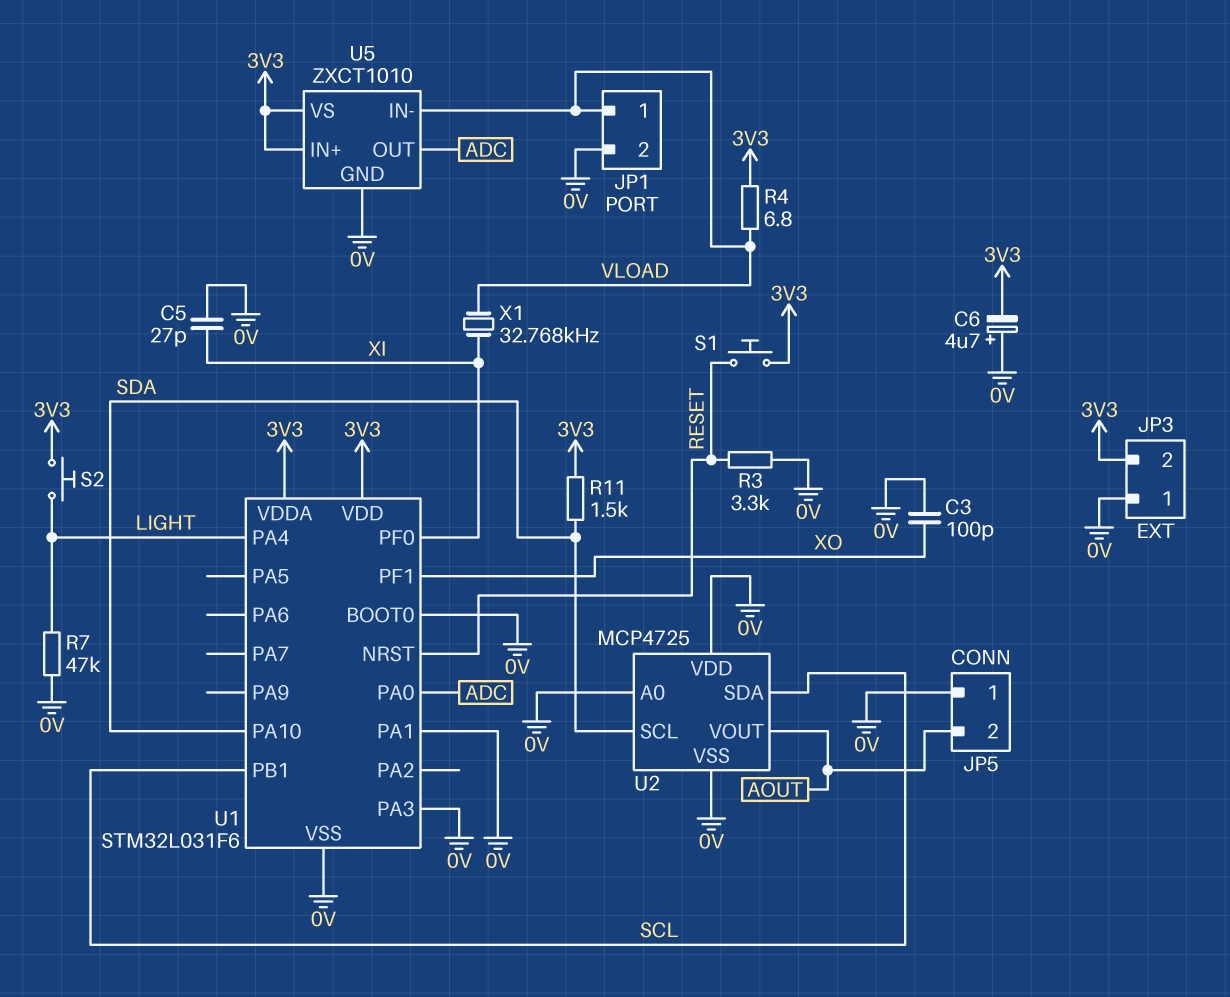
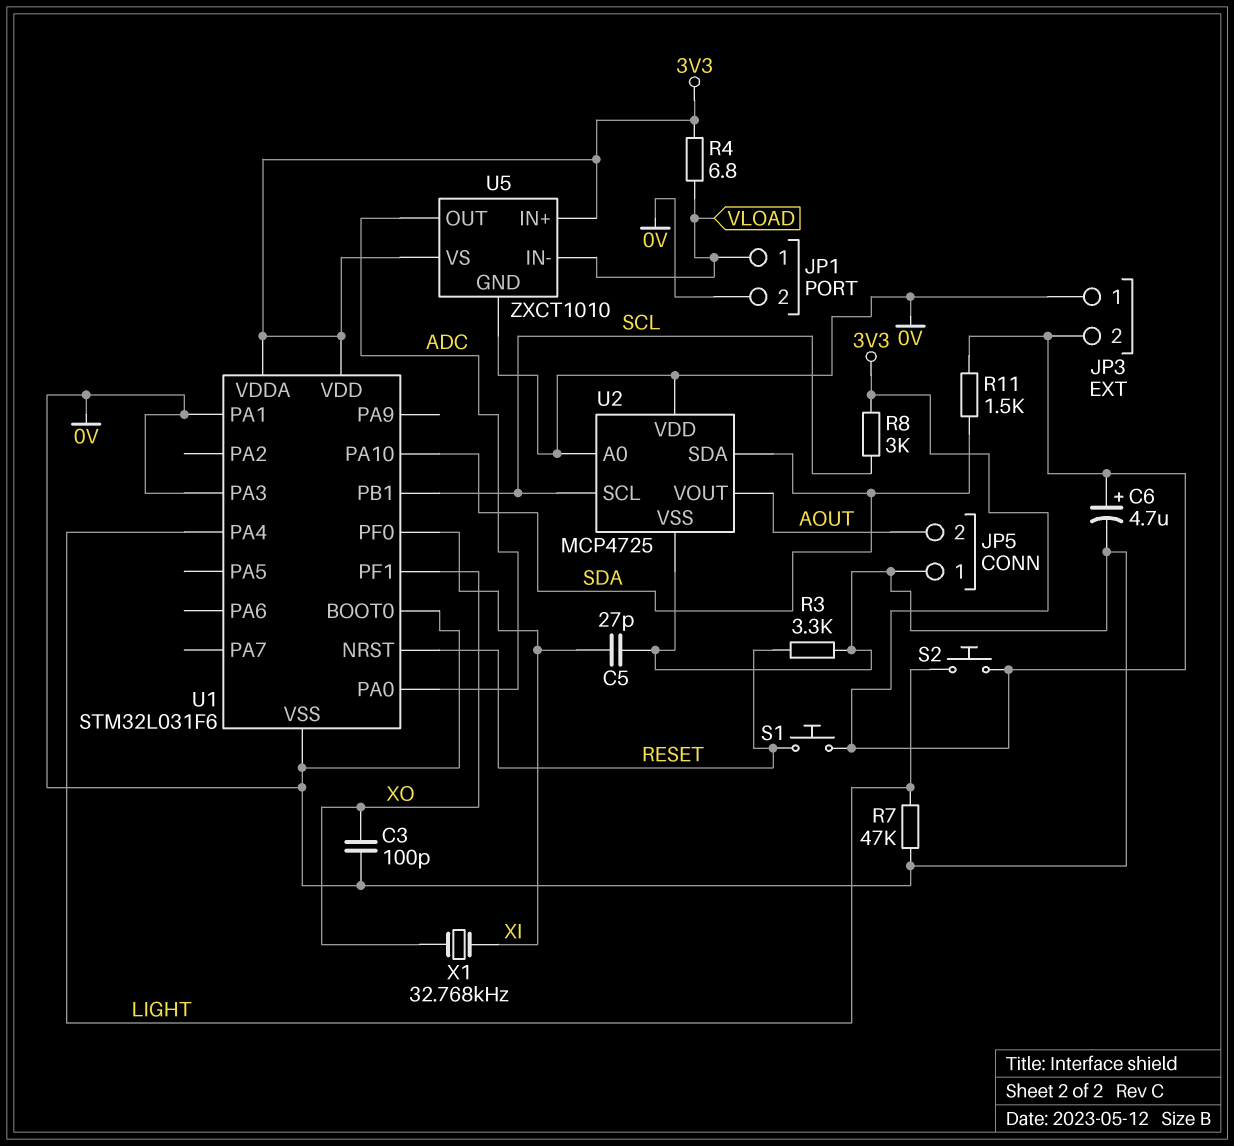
C6: 4.7uF (plus 0V, minus 3V3) -> 4.7uF (plus 3V3, minus 0V)
R8: none -> 3k (3V3, SCL)
U2 pin SCL: SDA -> SCL
U2 pin SDA: SCL -> SDA
X1: 32.768kHz (VLOAD, XI) -> 32.768kHz (XI, XO)

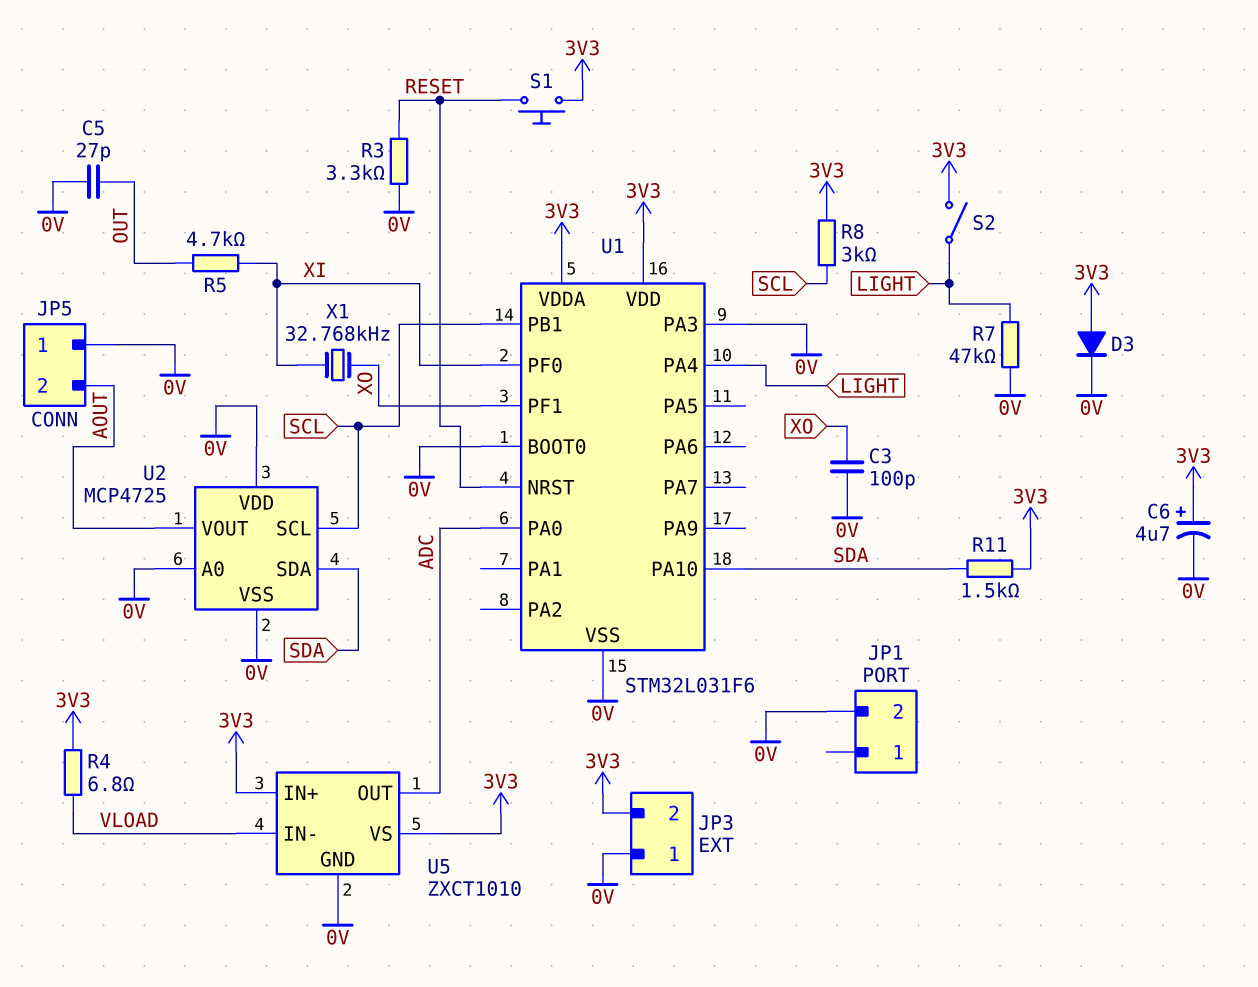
C5: 27pF (0V, XI) -> 27pF (0V, OUT)
D3: none -> diode (A 3V3, K 0V)
JP1 pin 1: VLOAD -> none
R5: none -> 4.7k (OUT, XI)
S2: button (3V3, LIGHT) -> switch (3V3, LIGHT)
U1 pin PA1: 0V -> none

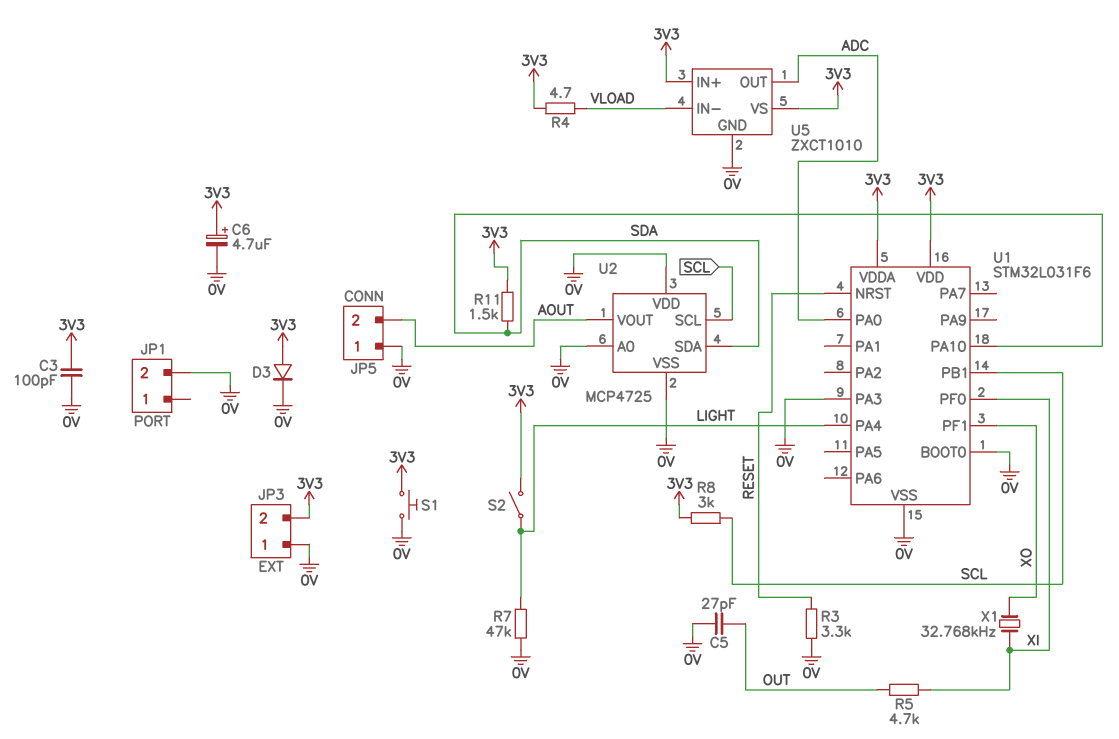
C3: 100pF (0V, XO) -> 100pF (0V, 3V3)
R4: 6.8 (3V3, VLOAD) -> 4.7 (3V3, VLOAD)
S1: button (3V3, RESET) -> button (0V, 3V3)

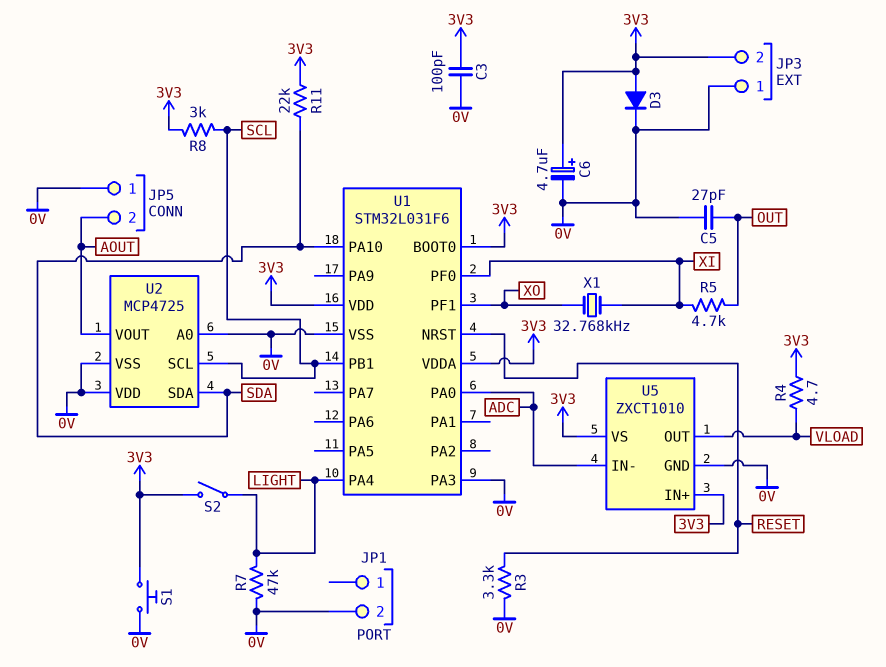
R11: 1.5k (3V3, SDA) -> 22k (3V3, SDA)
U1 pin BOOT0: 0V -> 3V3
U5 pin IN-: VLOAD -> ADC
U5 pin OUT: ADC -> VLOAD

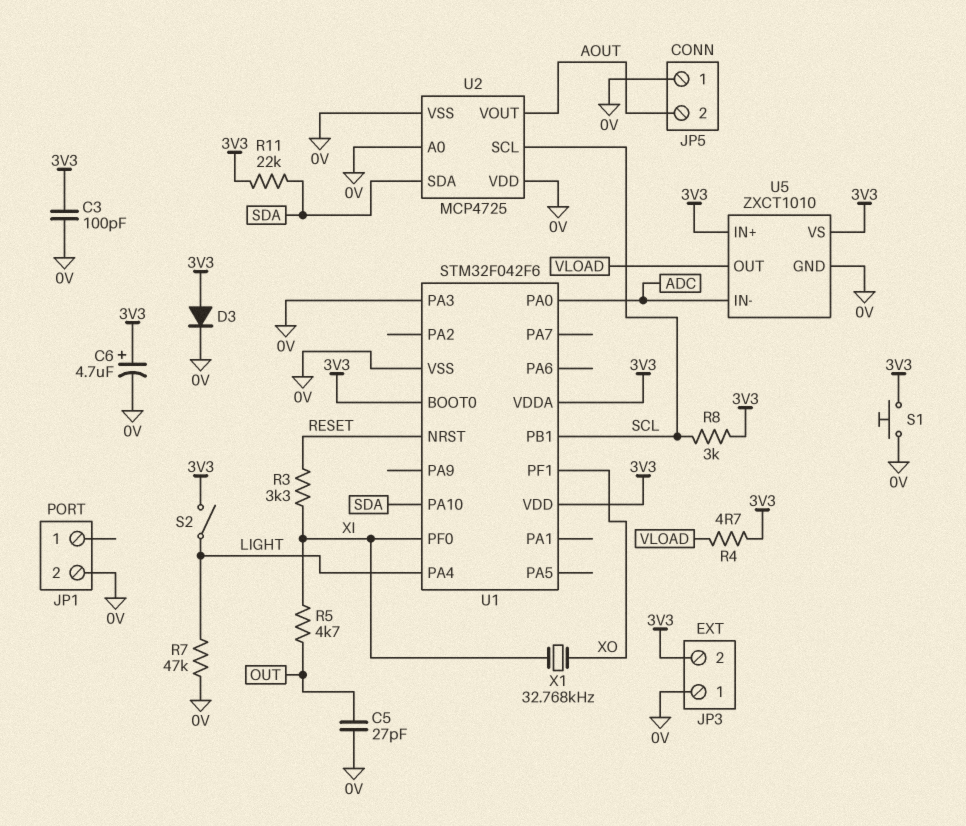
R3: 3.3k (0V, RESET) -> 3.3k (RESET, XI)
U1: STM32L031F6 -> STM32F042F6

